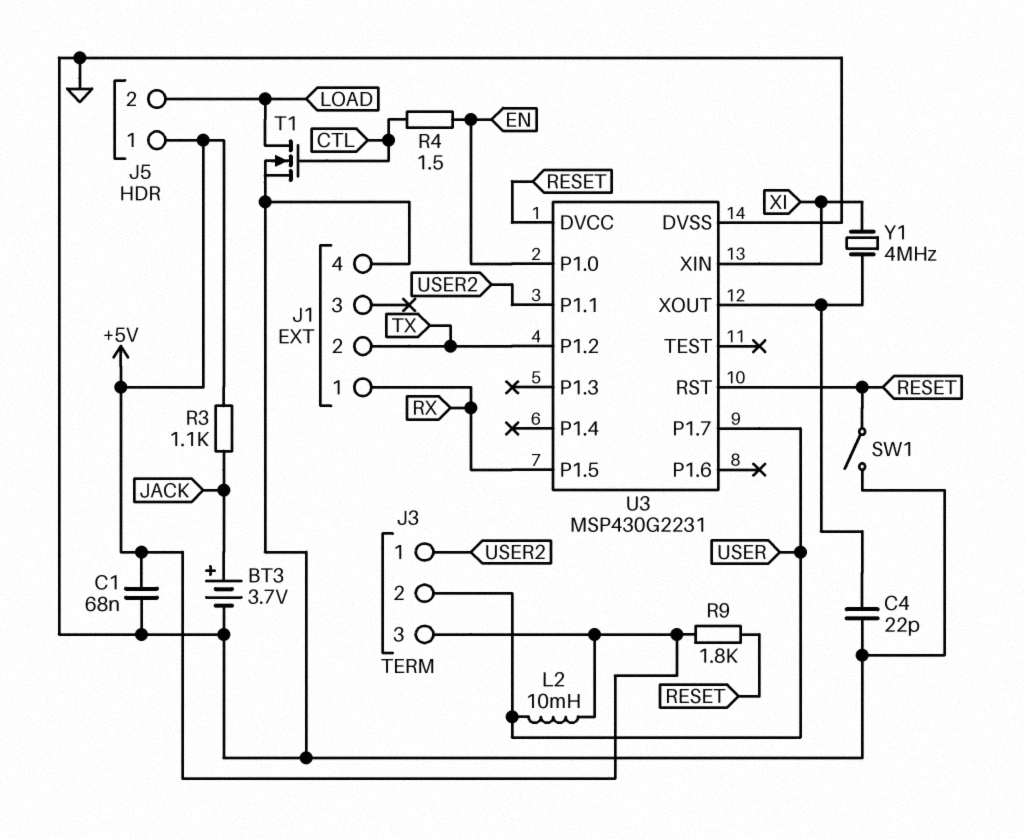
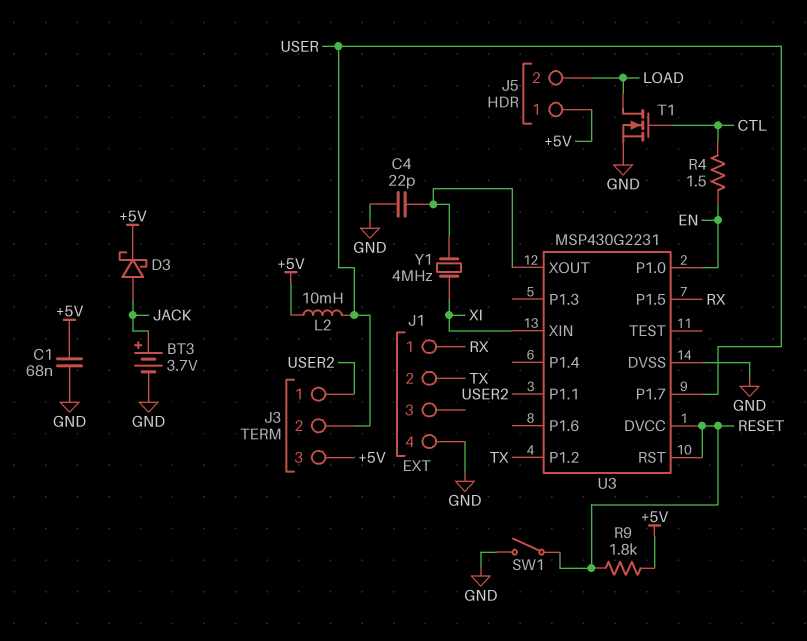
D3: none -> schottky (A JACK, K +5V)
R3: 1.1k (+5V, JACK) -> none

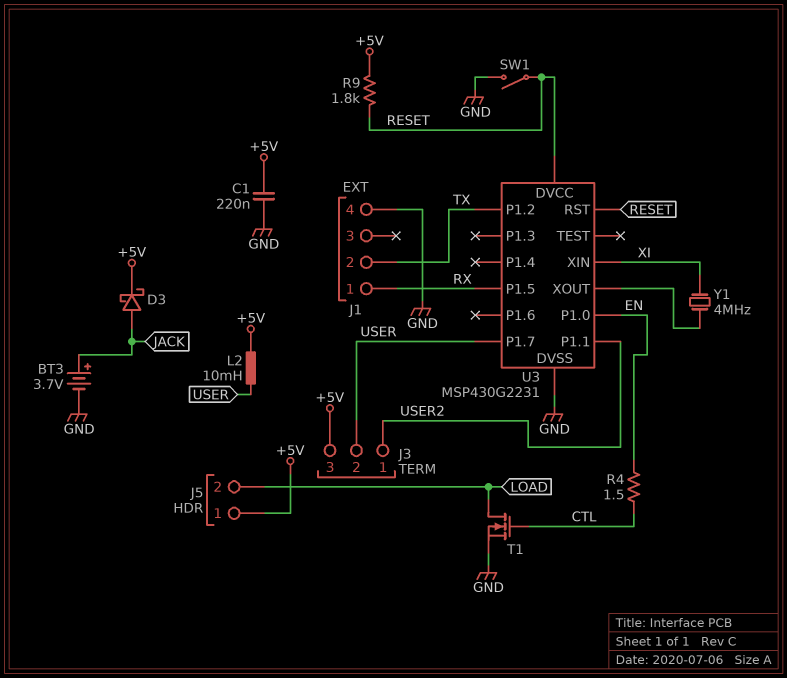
C1: 68nF (+5V, GND) -> 220nF (+5V, GND)
C4: 22pF (GND, U3/XOUT) -> none

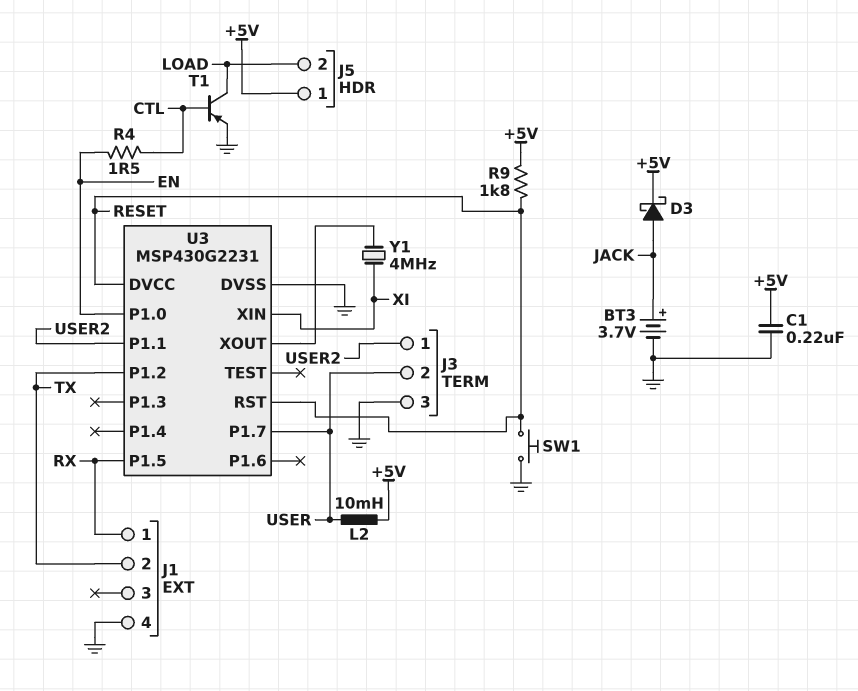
J3 pin 3: +5V -> GND
SW1: switch (GND, RESET) -> button (GND, RESET)
T1: NMOS (G CTL, D LOAD, S GND) -> PNP (B CTL, C LOAD, E GND)

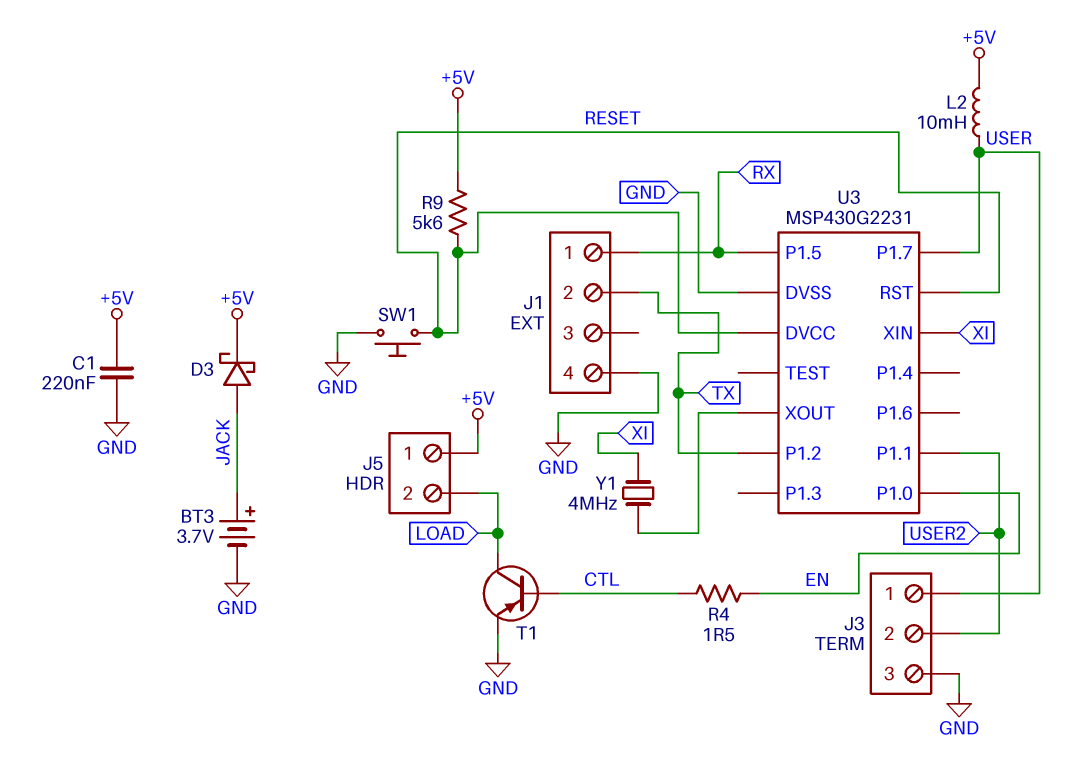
J3 pin 1: USER2 -> USER
J3 pin 2: USER -> USER2
R9: 1.8k (+5V, RESET) -> 5.6k (+5V, RESET)

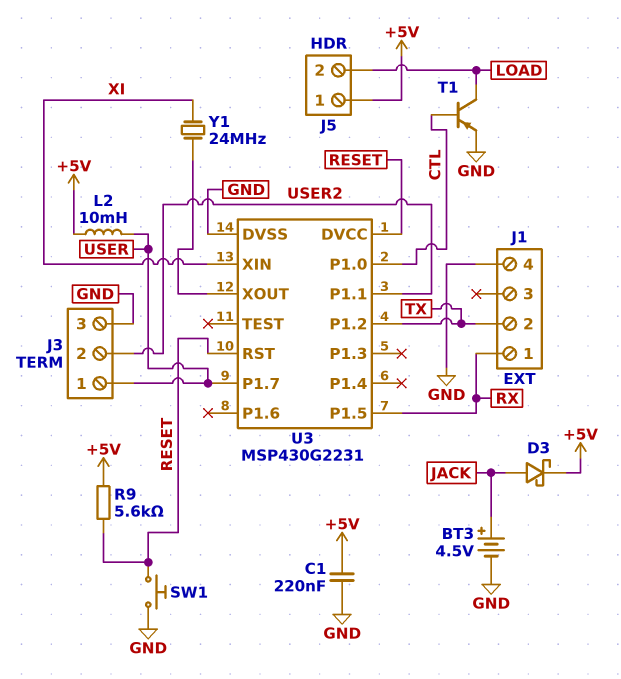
BT3: 3.7V (plus JACK, minus GND) -> 4.5V (plus JACK, minus GND)
R4: 1.5 (CTL, EN) -> none
U3 pin P1.0: EN -> CTL
Y1: 4MHz (U3/XOUT, XI) -> 24MHz (U3/XOUT, XI)

